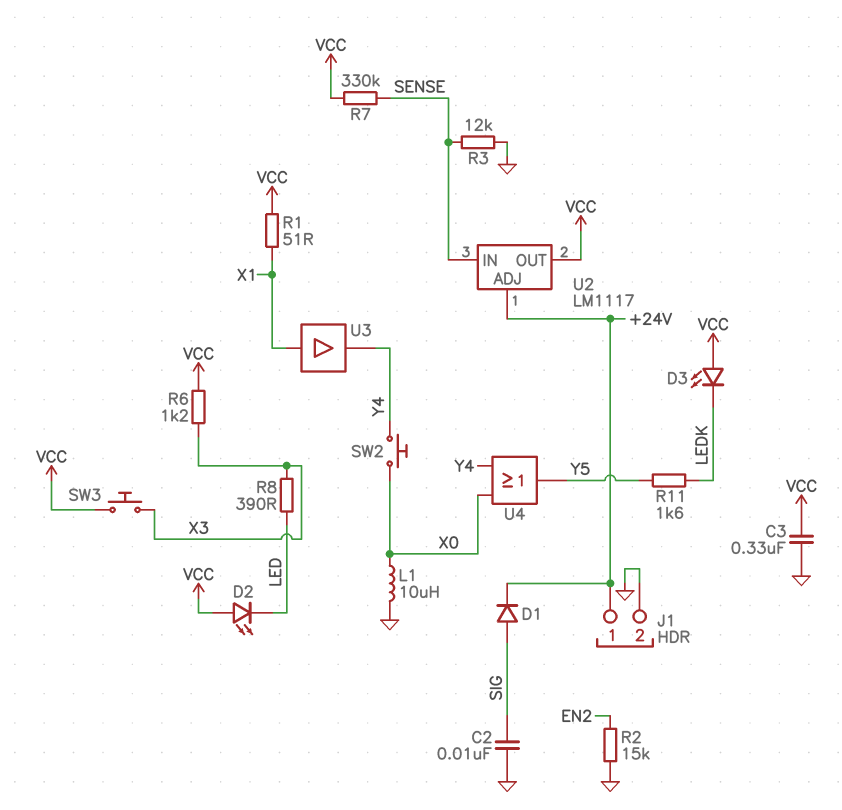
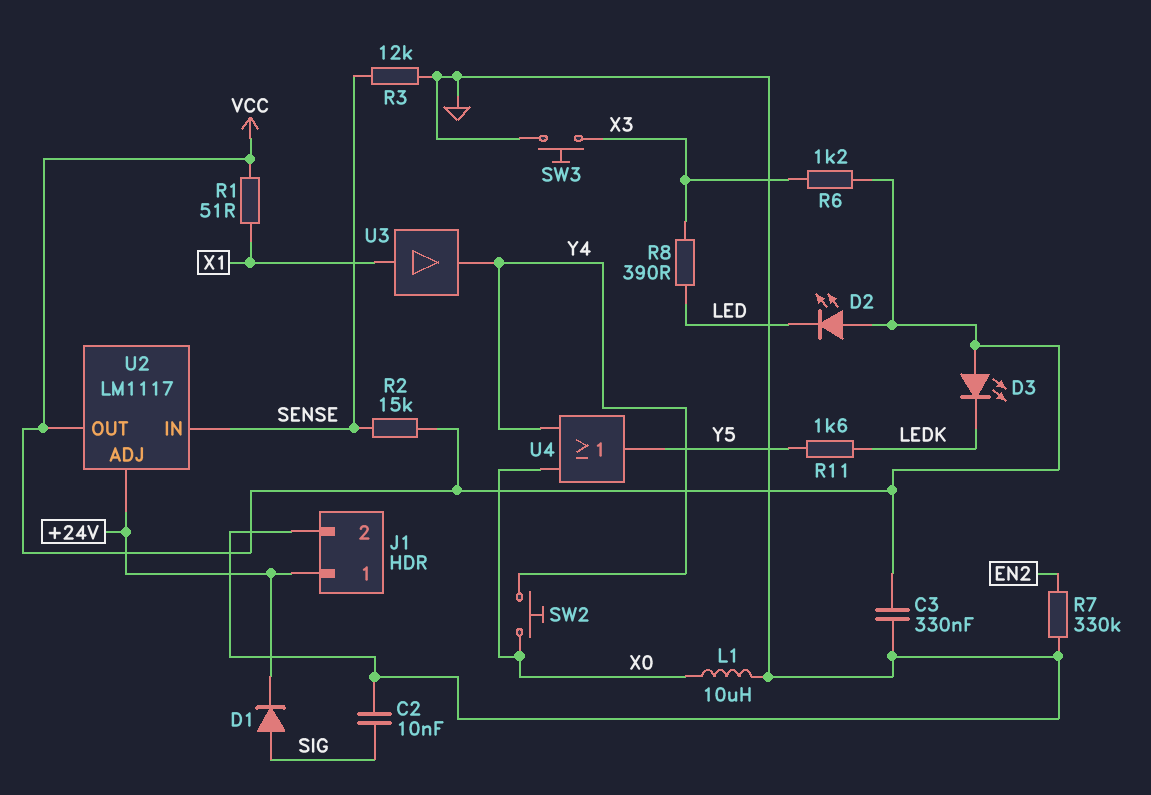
R2: 15k (EN2, GND) -> 15k (SENSE, VCC)
R7: 330k (SENSE, VCC) -> 330k (EN2, GND)
SW3: button (VCC, X3) -> button (GND, X3)

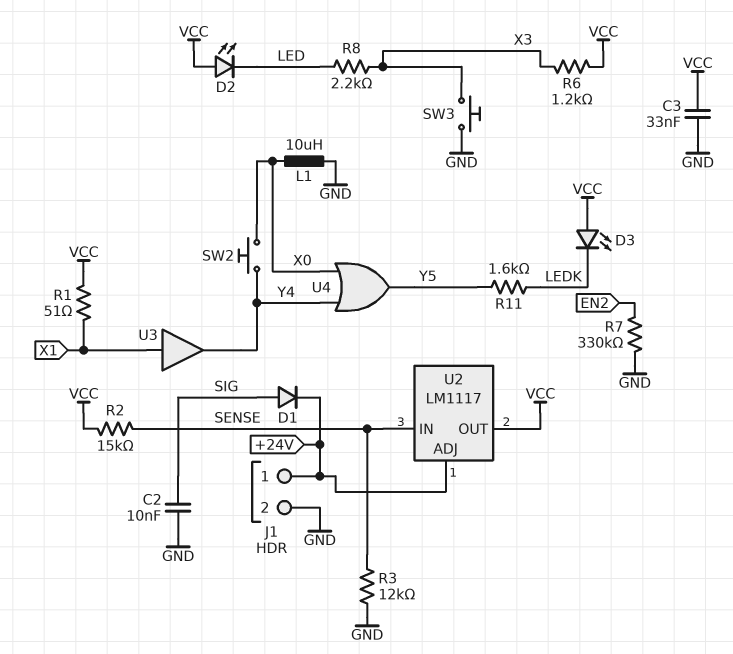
C3: 330nF (GND, VCC) -> 33nF (GND, VCC)
R8: 390 (LED, X3) -> 2.2k (LED, X3)

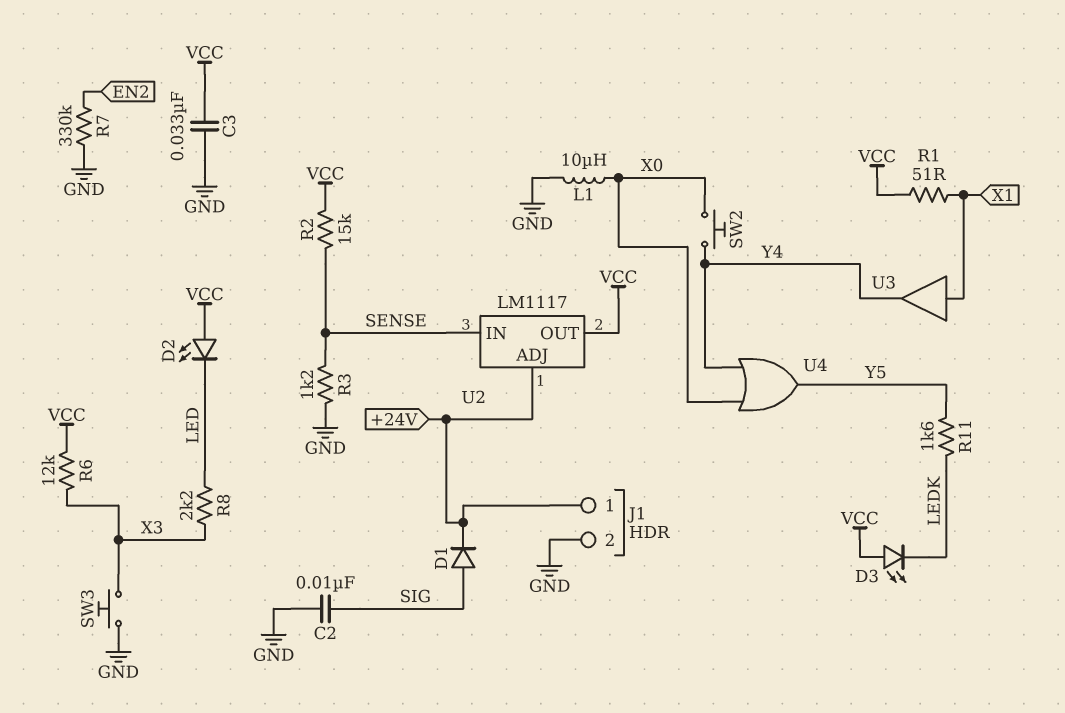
R3: 12k (GND, SENSE) -> 1.2k (GND, SENSE)
R6: 1.2k (VCC, X3) -> 12k (VCC, X3)

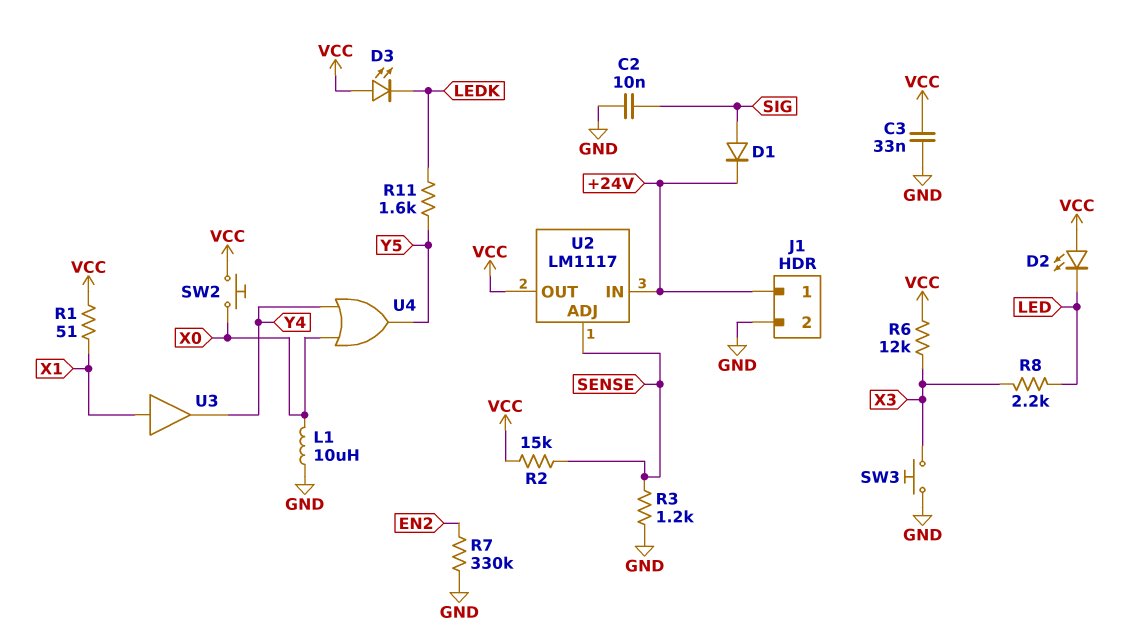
SW2: button (X0, Y4) -> button (VCC, X0)
U2 pin ADJ: +24V -> SENSE
U2 pin IN: SENSE -> +24V

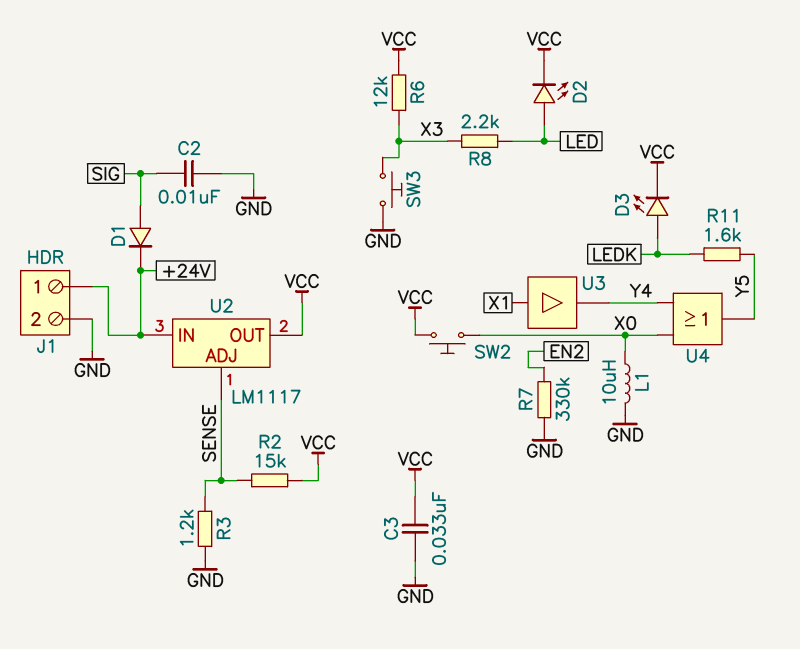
D2: LED (A VCC, K LED) -> LED (A LED, K VCC)
D3: LED (A VCC, K LEDK) -> LED (A LEDK, K VCC)
R1: 51 (VCC, X1) -> none

